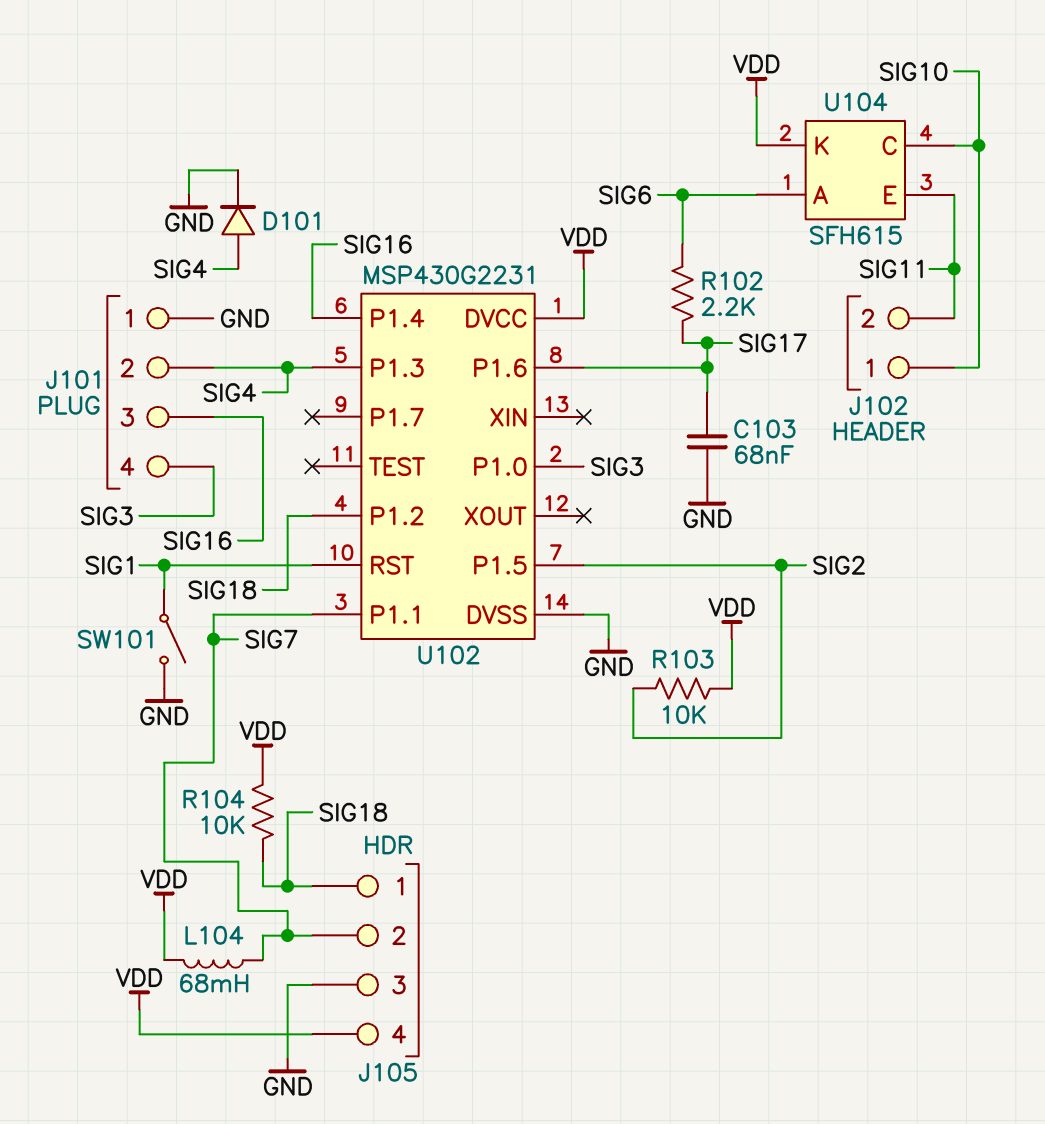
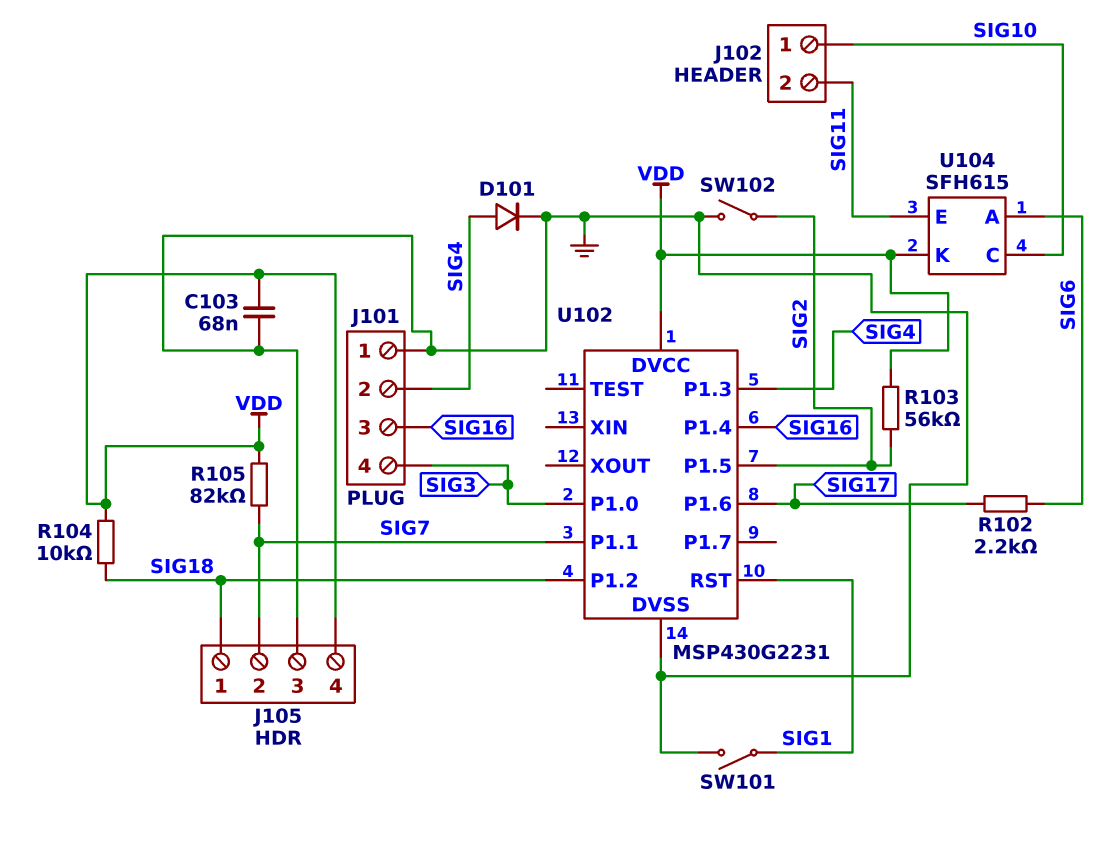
C103: 68nF (GND, SIG17) -> 68nF (GND, VDD)
L104: 68mH (SIG7, VDD) -> none
R103: 10k (SIG2, VDD) -> 56k (SIG2, VDD)
R105: none -> 82k (SIG7, VDD)
SW102: none -> switch (GND, SIG2)

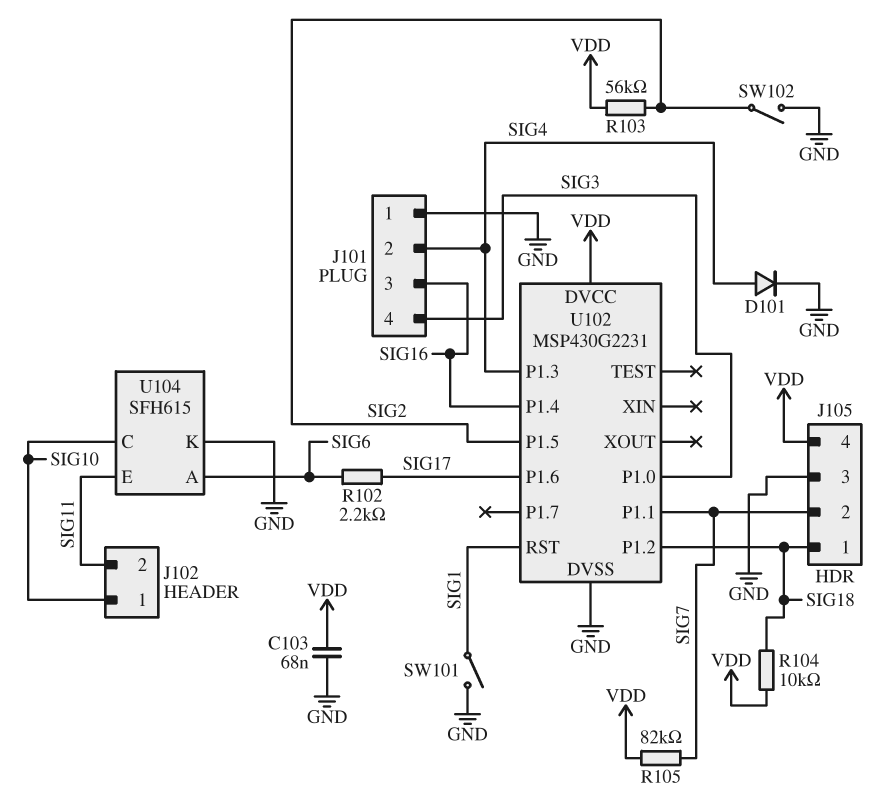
U104 pin K: VDD -> GND

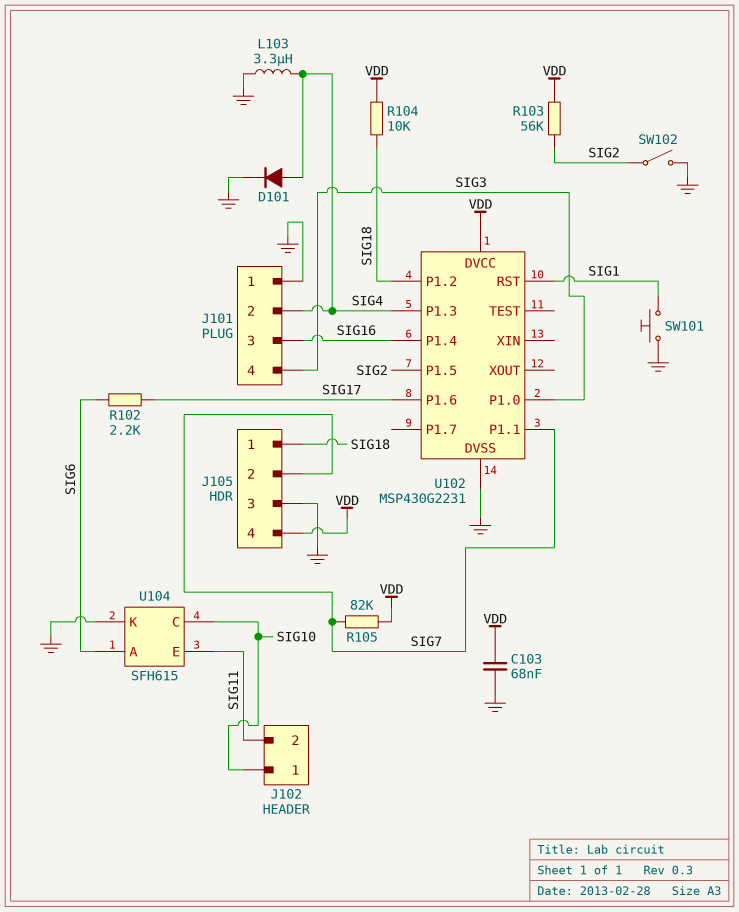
L103: none -> 3.3uH (GND, SIG4)
SW101: switch (GND, SIG1) -> button (GND, SIG1)

